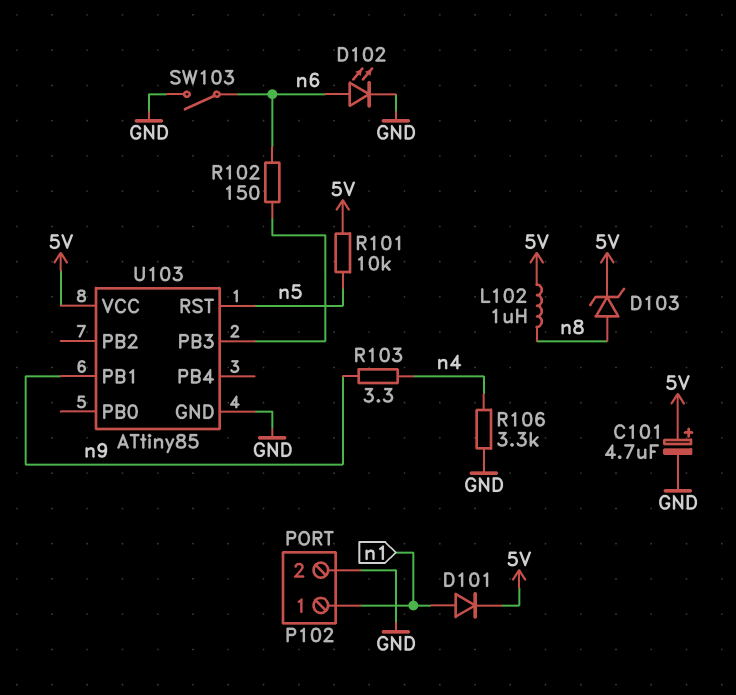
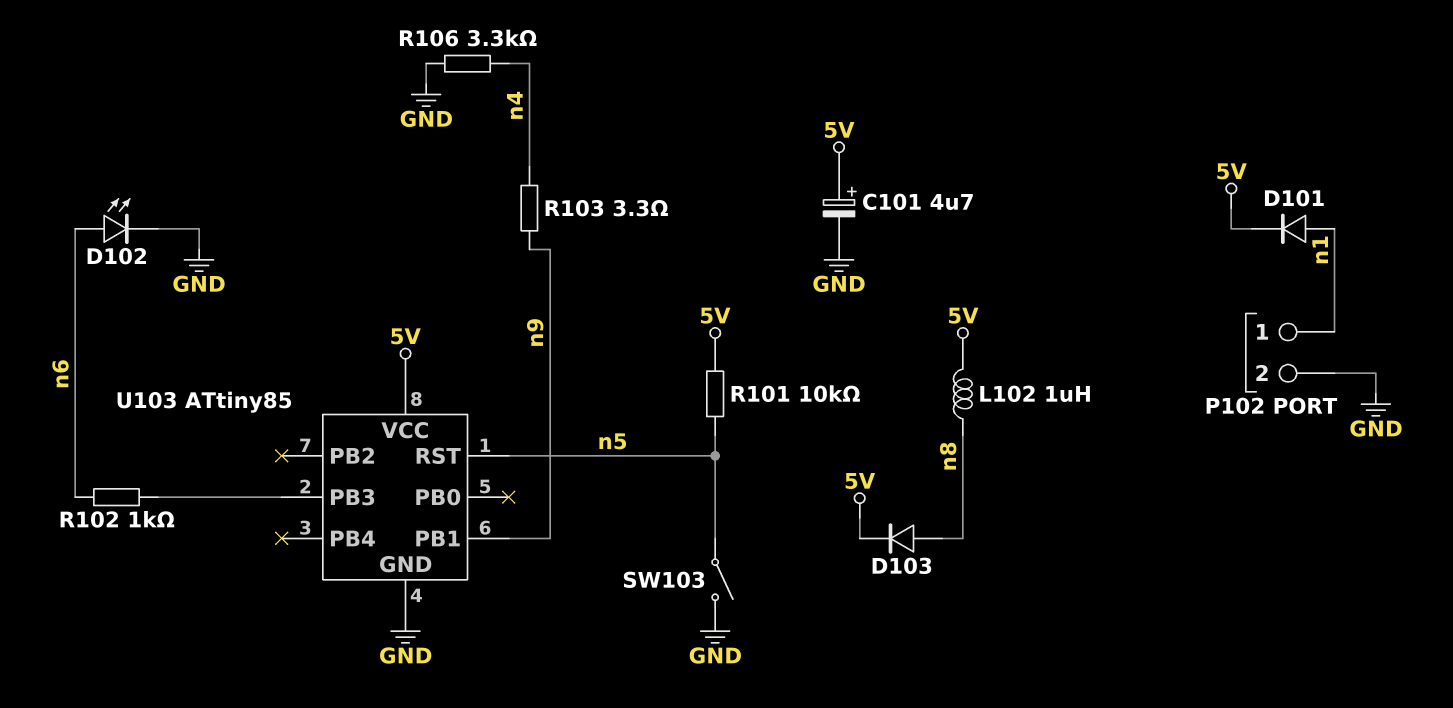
D103: zener (A n8, K 5V) -> diode (A n8, K 5V)
R102: 150 (U103/PB3, n6) -> 1k (U103/PB3, n6)
SW103: switch (GND, n6) -> switch (GND, n5)

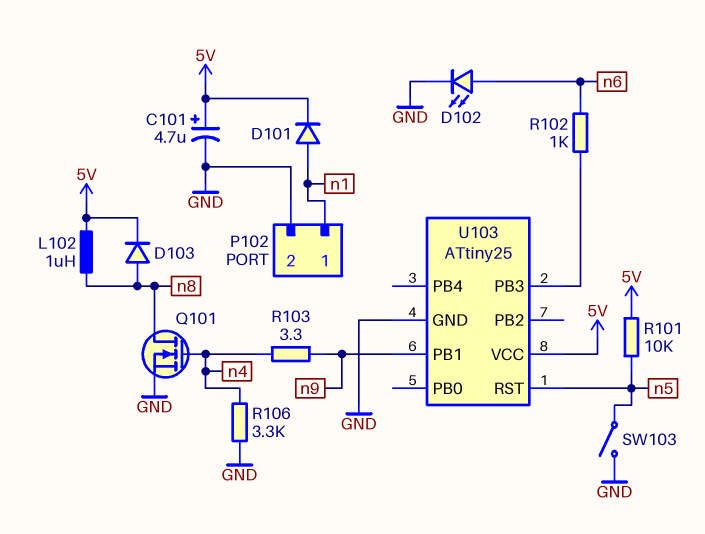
Q101: none -> NMOS (G n4, D n8, S GND)
U103: ATtiny85 -> ATtiny25

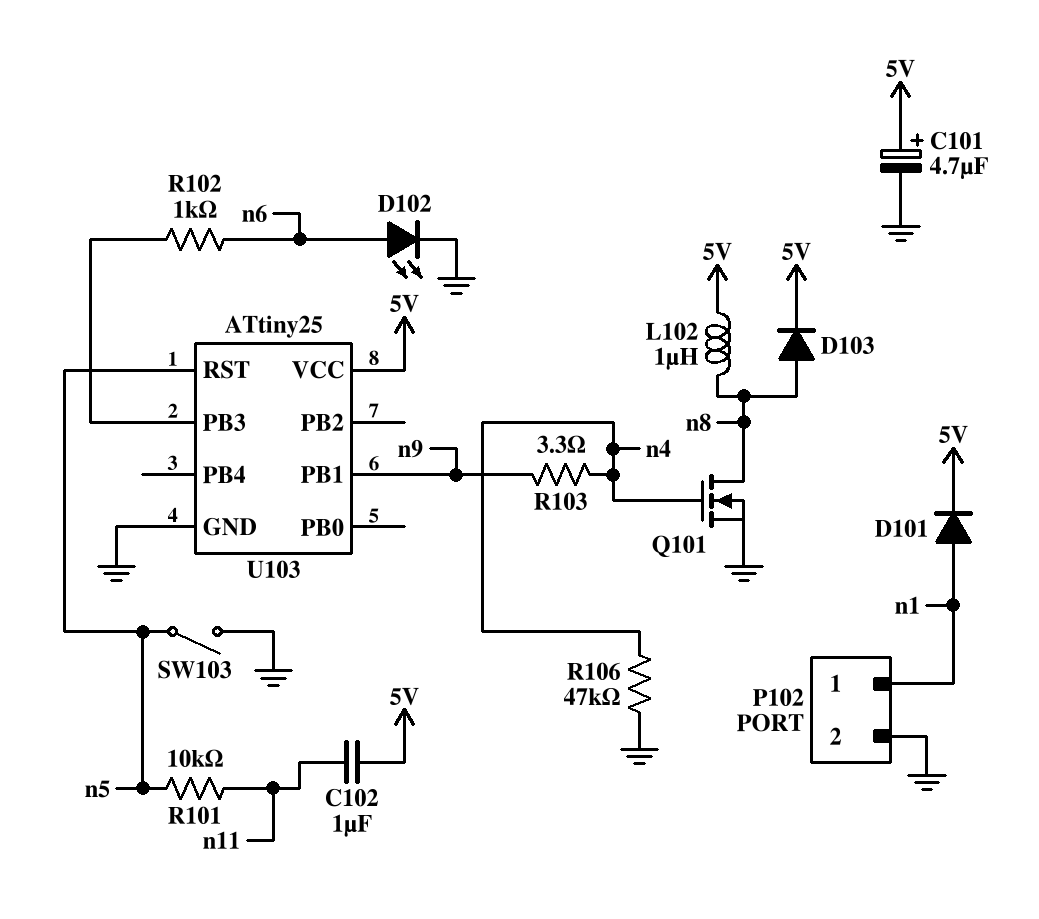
C102: none -> 1uF (5V, n11)
R101: 10k (5V, n5) -> 10k (n5, n11)
R106: 3.3k (GND, n4) -> 47k (GND, n4)

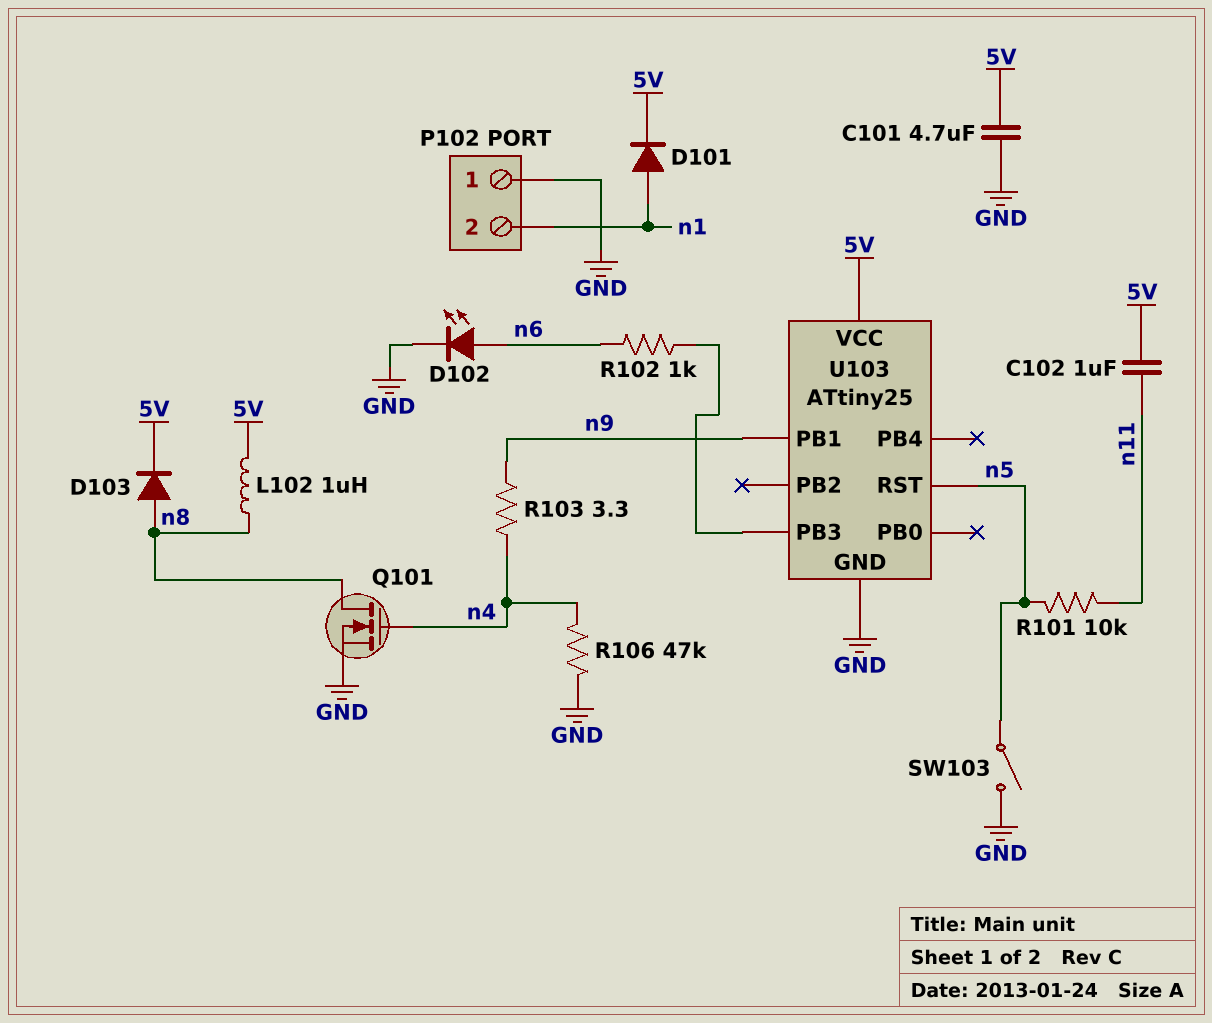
C101: 4.7uF (plus 5V, minus GND) -> 4.7uF (5V, GND)
P102 pin 1: n1 -> GND
P102 pin 2: GND -> n1

